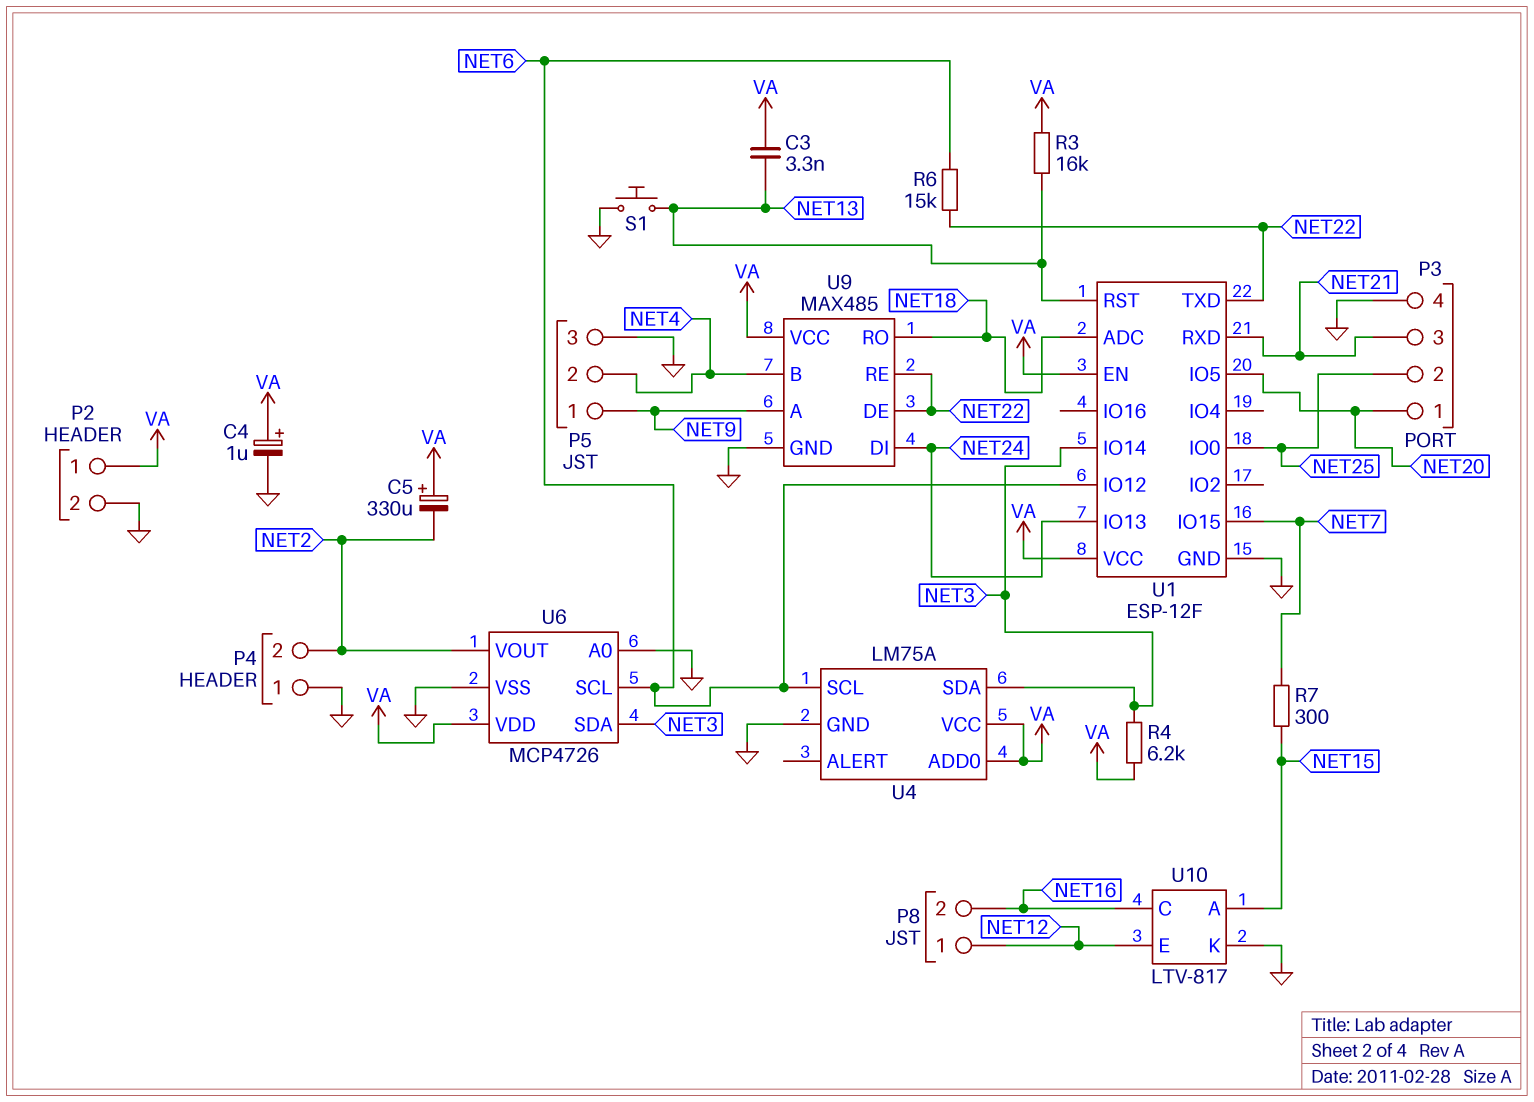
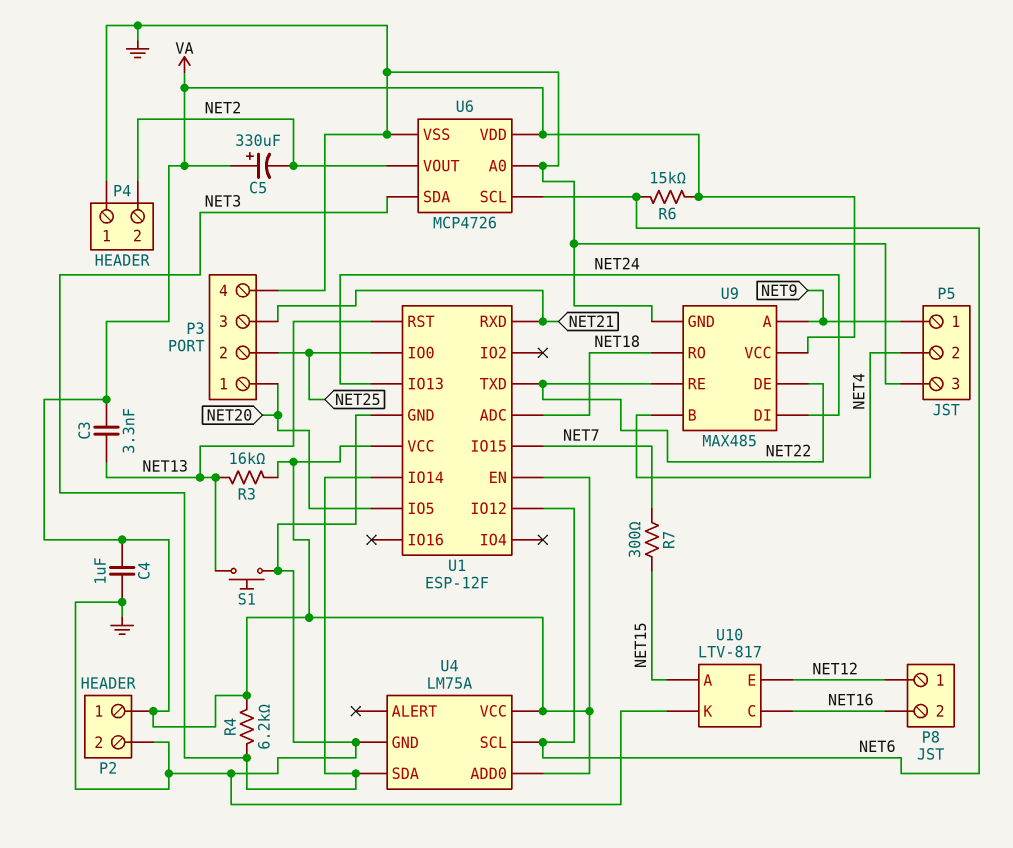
C4: 1uF (plus VA, minus GND) -> 1uF (GND, VA)
R6: 15k (NET6, NET22) -> 15k (NET6, VA)

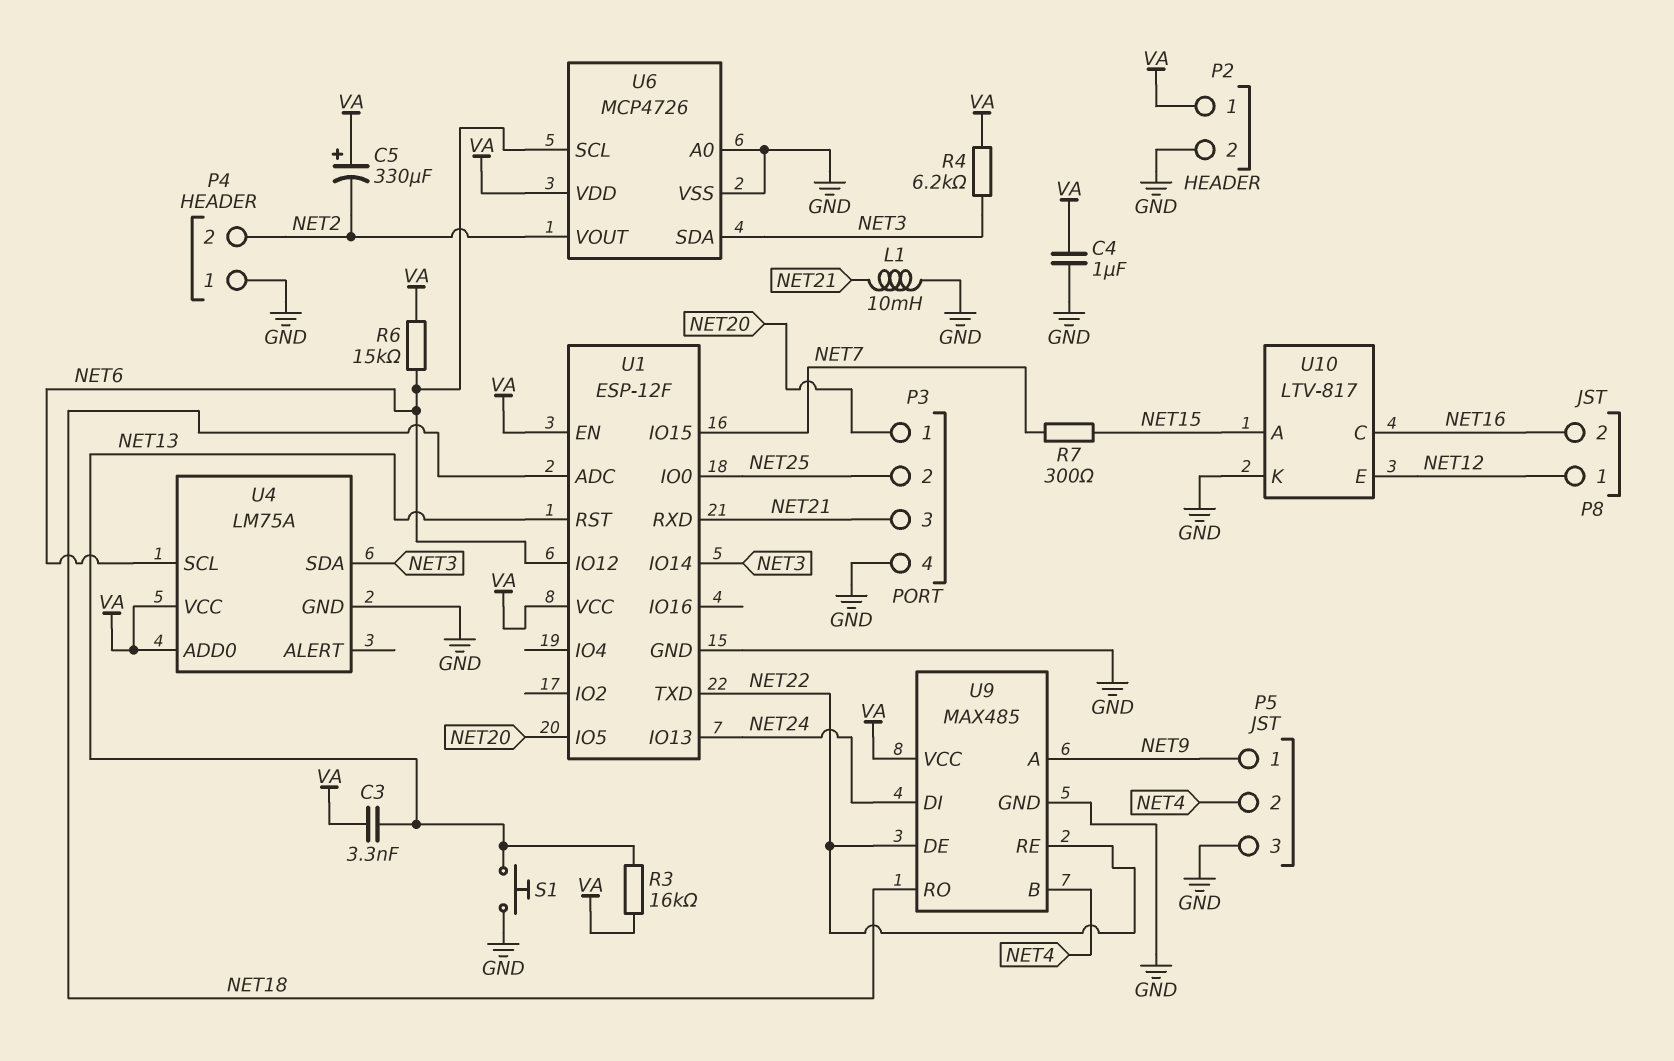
L1: none -> 10mH (GND, NET21)

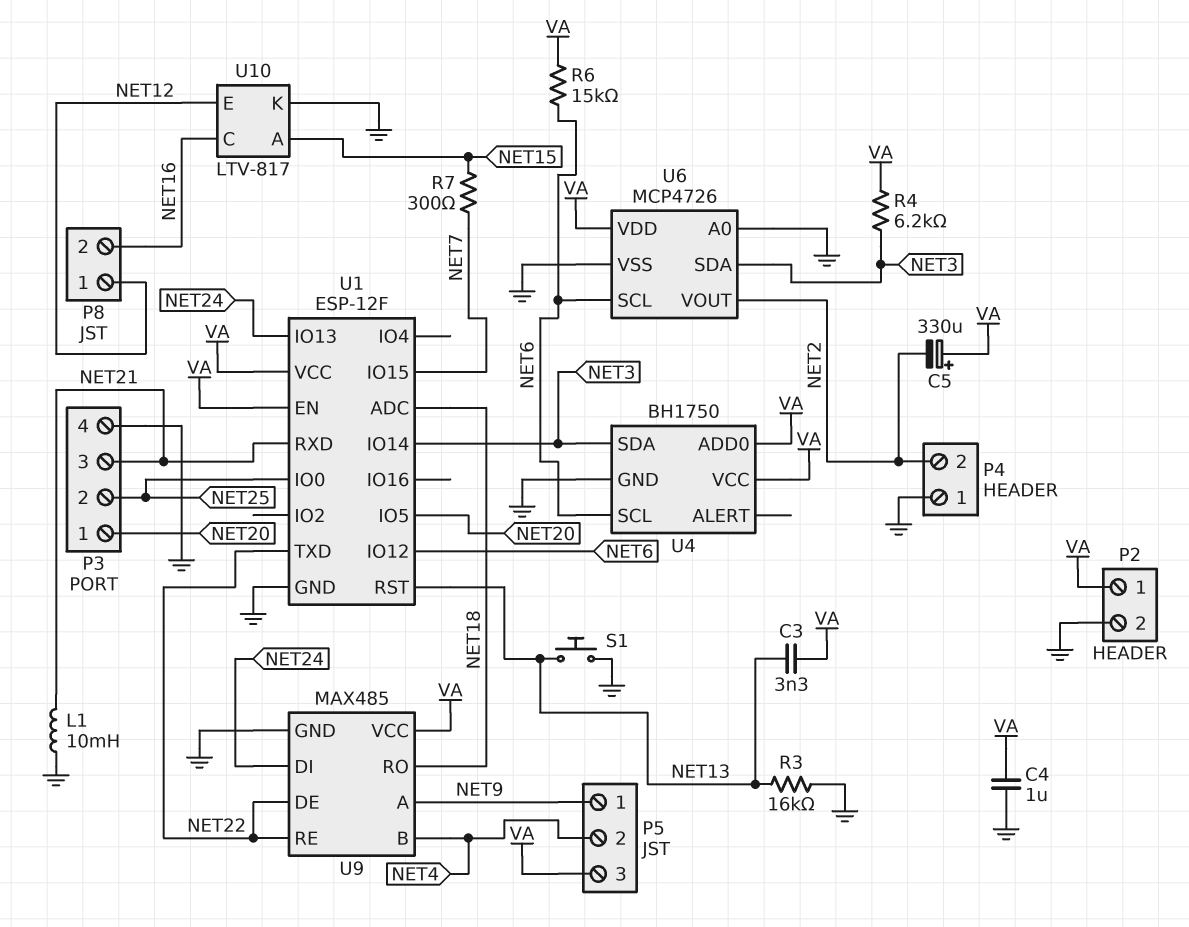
P5 pin 3: GND -> VA
R3: 16k (NET13, VA) -> 16k (GND, NET13)
U4: LM75A -> BH1750

